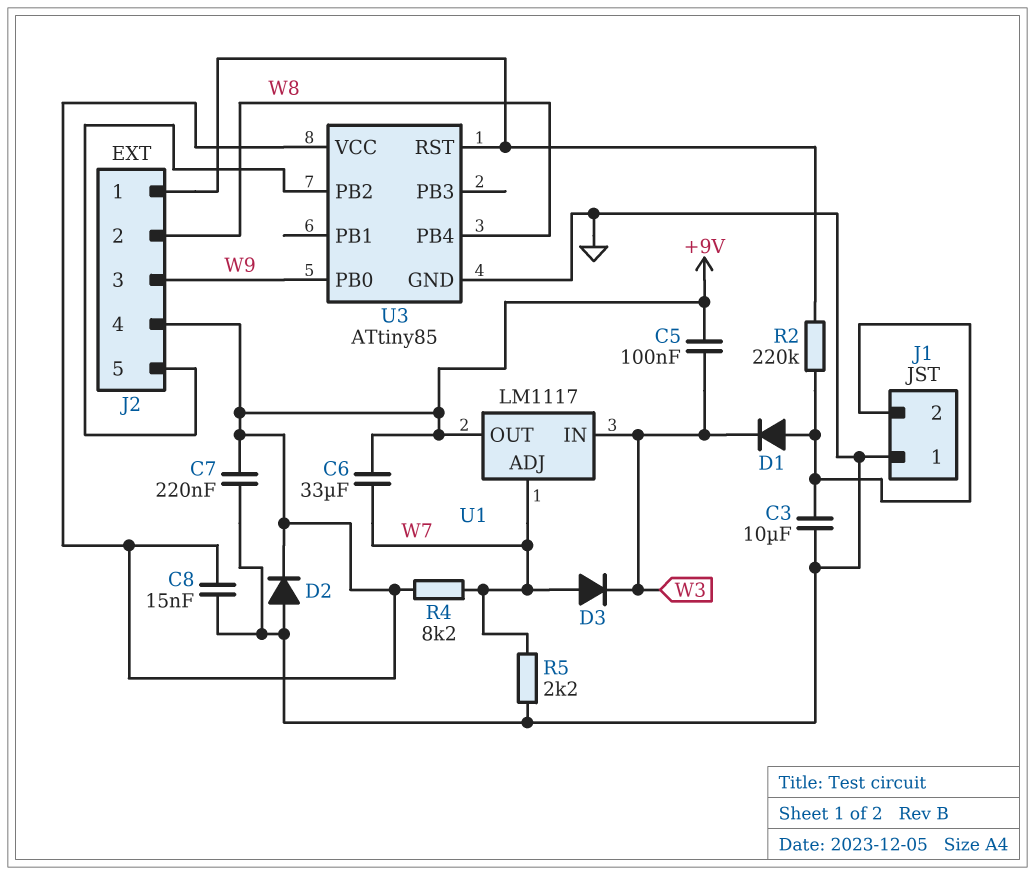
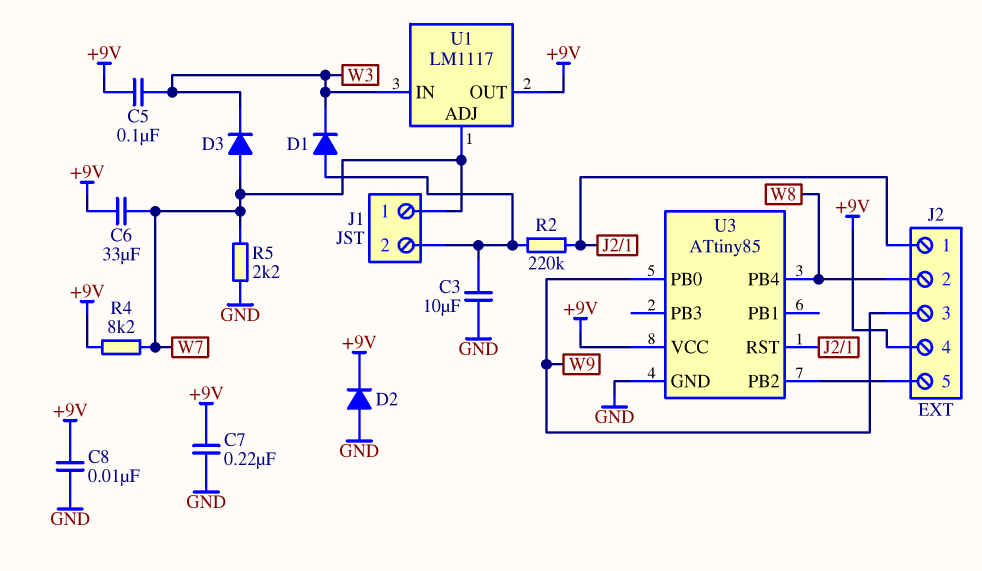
C8: 15nF (+9V, GND) -> 10nF (+9V, GND)
J1 pin 1: GND -> W7

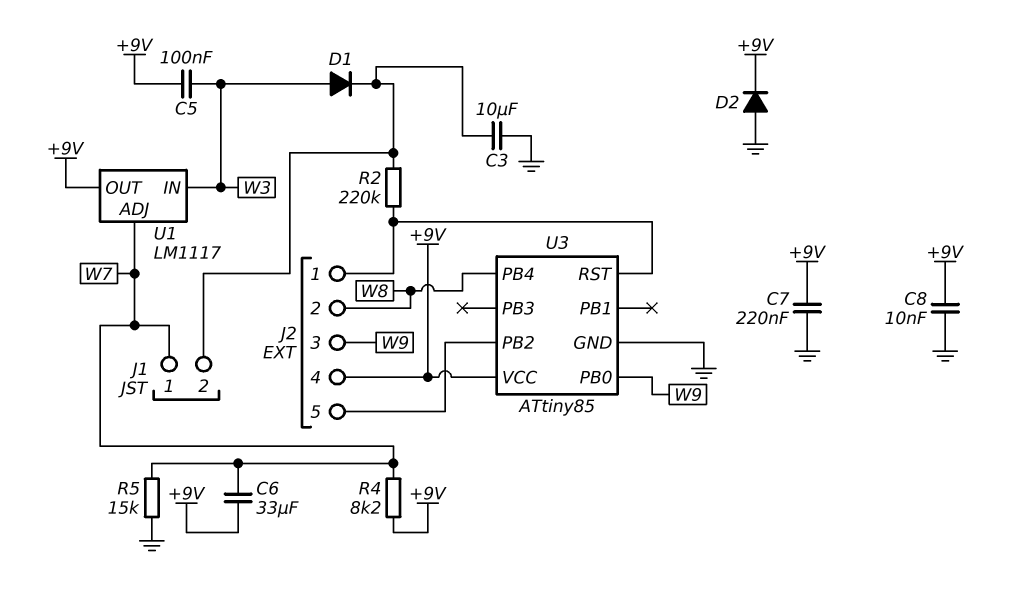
D1: diode (A J1/2, K W3) -> diode (A W3, K J1/2)
D3: diode (A W7, K W3) -> none
R5: 2.2k (GND, W7) -> 15k (GND, W7)

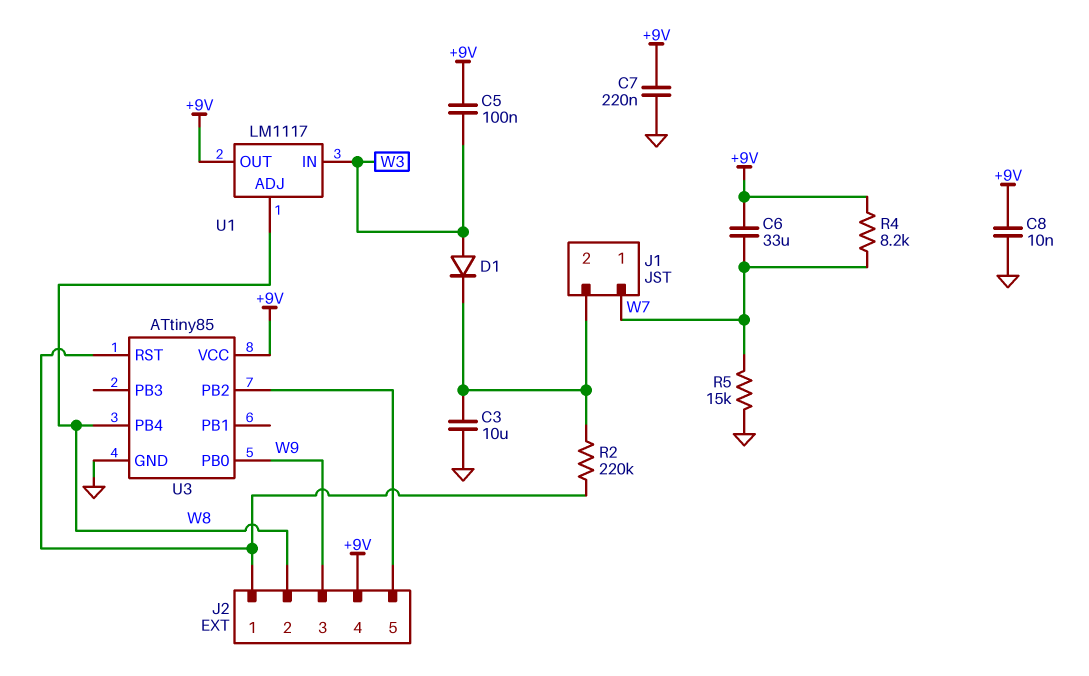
D2: diode (A GND, K +9V) -> none
U1 pin ADJ: W7 -> W8

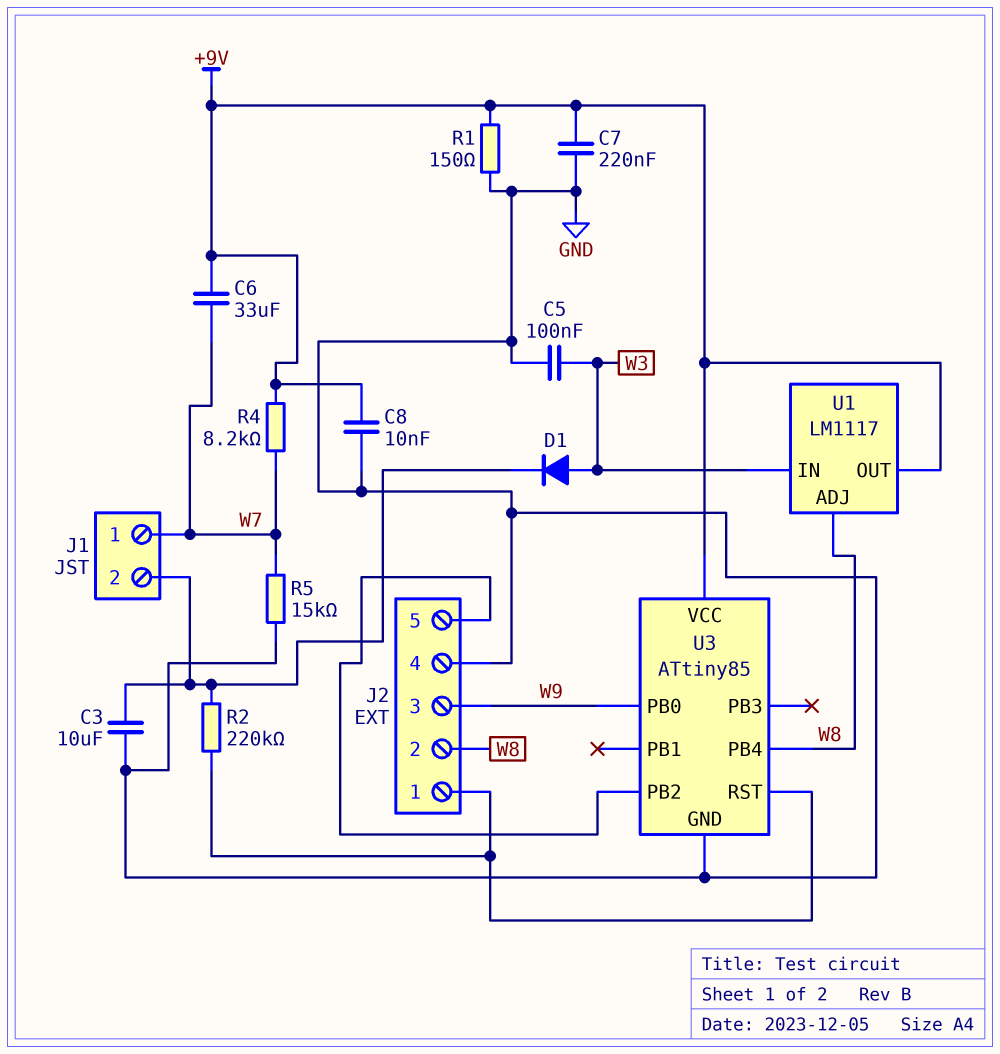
C5: 100nF (+9V, W3) -> 100nF (GND, W3)
J2 pin 4: +9V -> GND
R1: none -> 150 (+9V, GND)

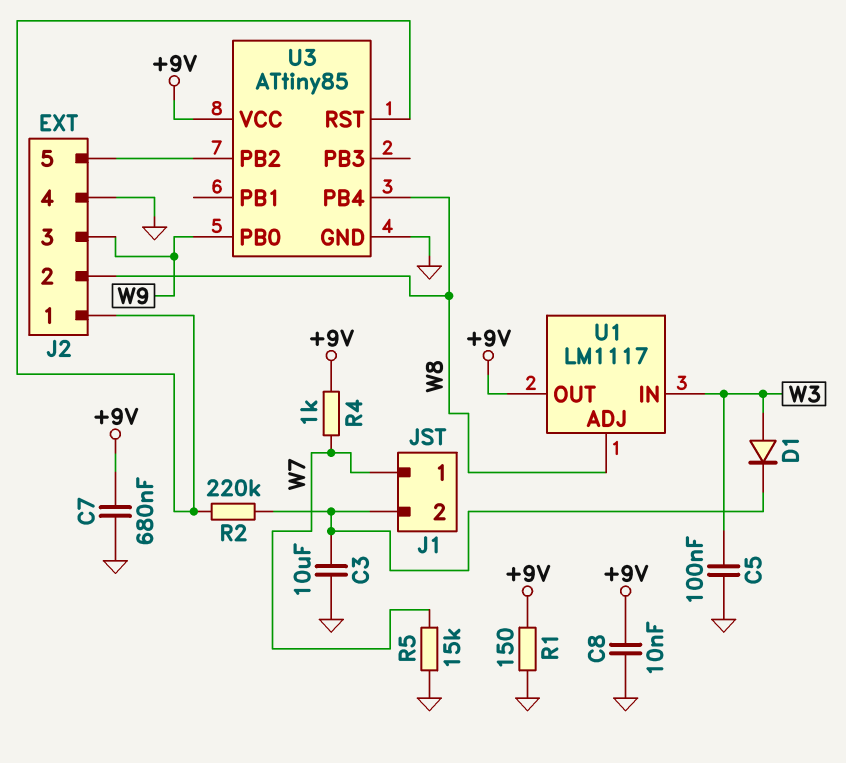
C6: 33uF (+9V, W7) -> none
C7: 220nF (+9V, GND) -> 680nF (+9V, GND)
R4: 8.2k (+9V, W7) -> 1k (+9V, W7)

